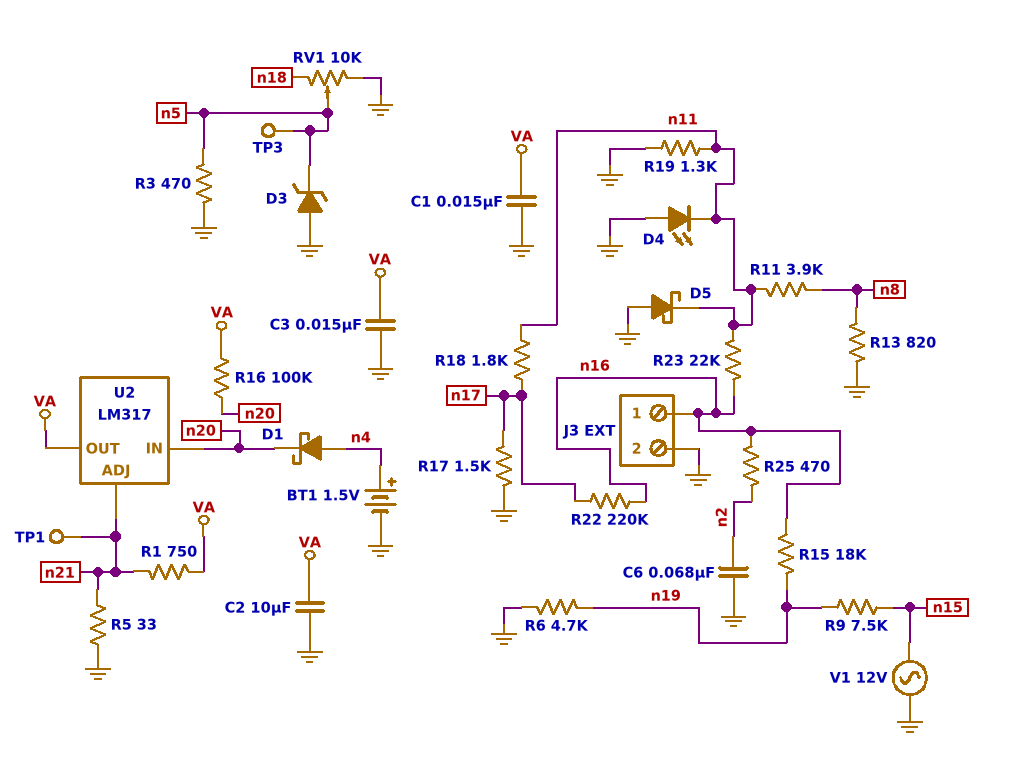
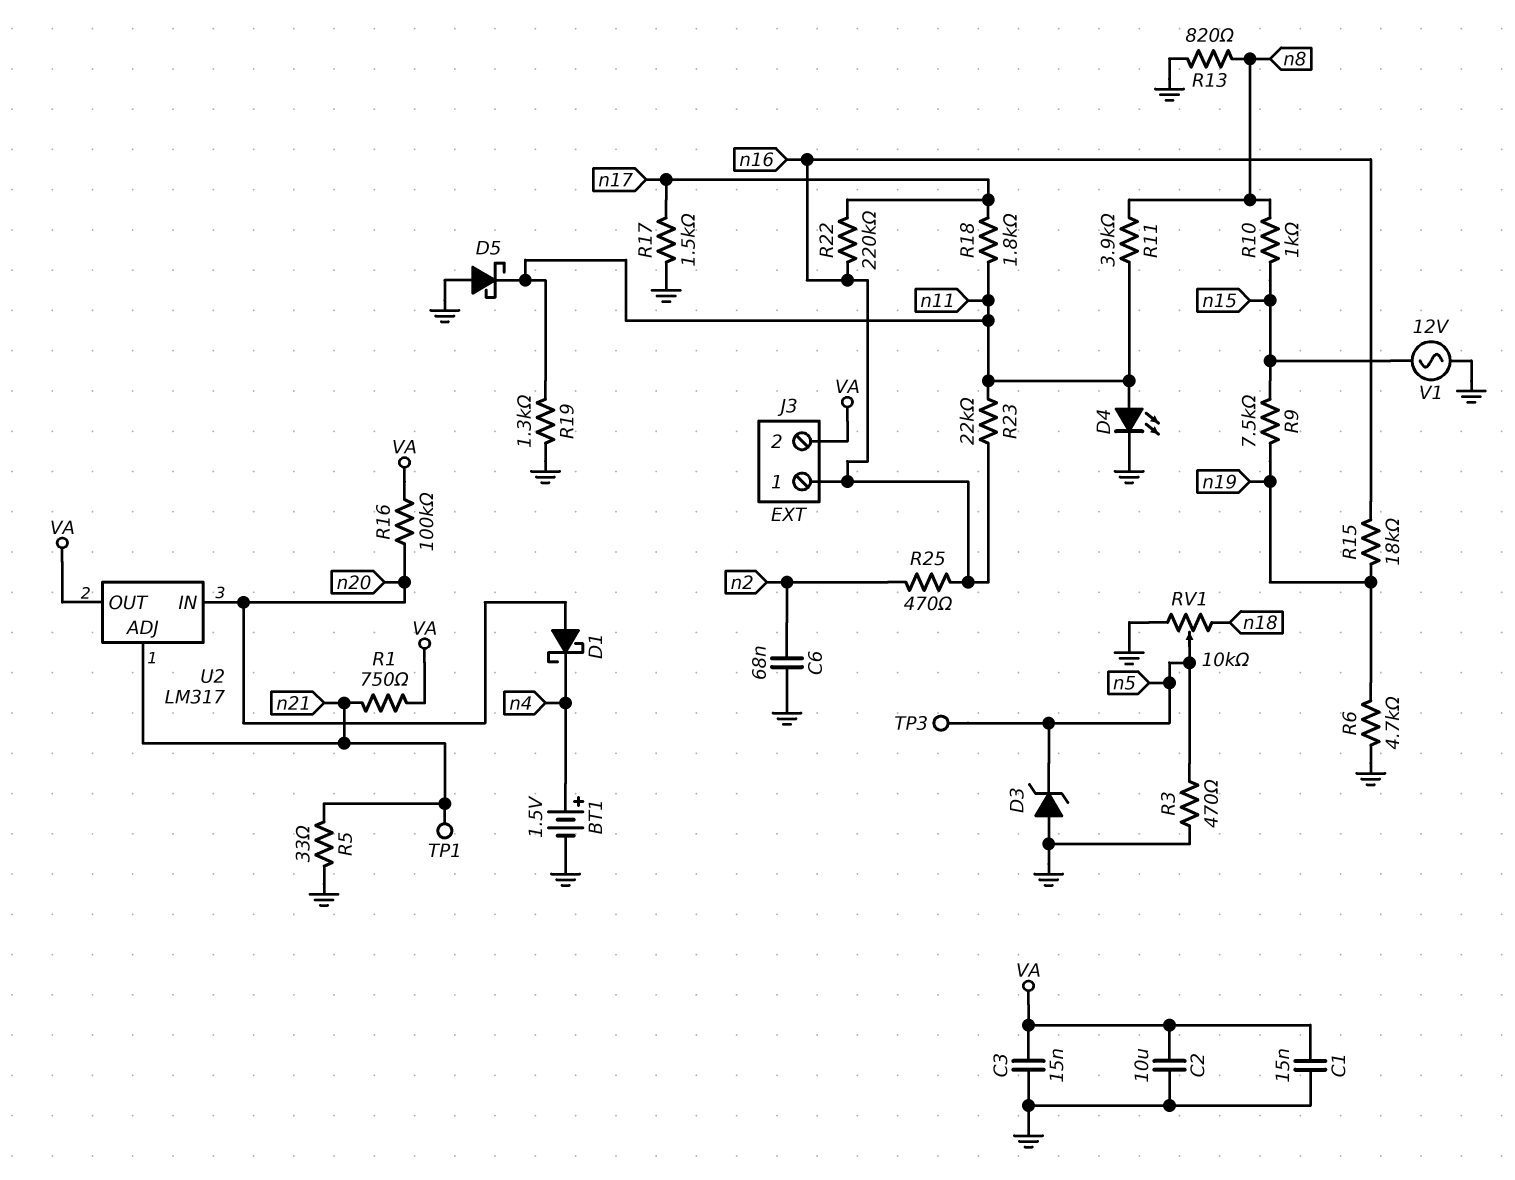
D1: schottky (A n4, K n20) -> schottky (A n20, K n4)
D4: LED (A GND, K n11) -> LED (A n11, K GND)
J3 pin 2: GND -> VA
R10: none -> 1k (n8, n15)

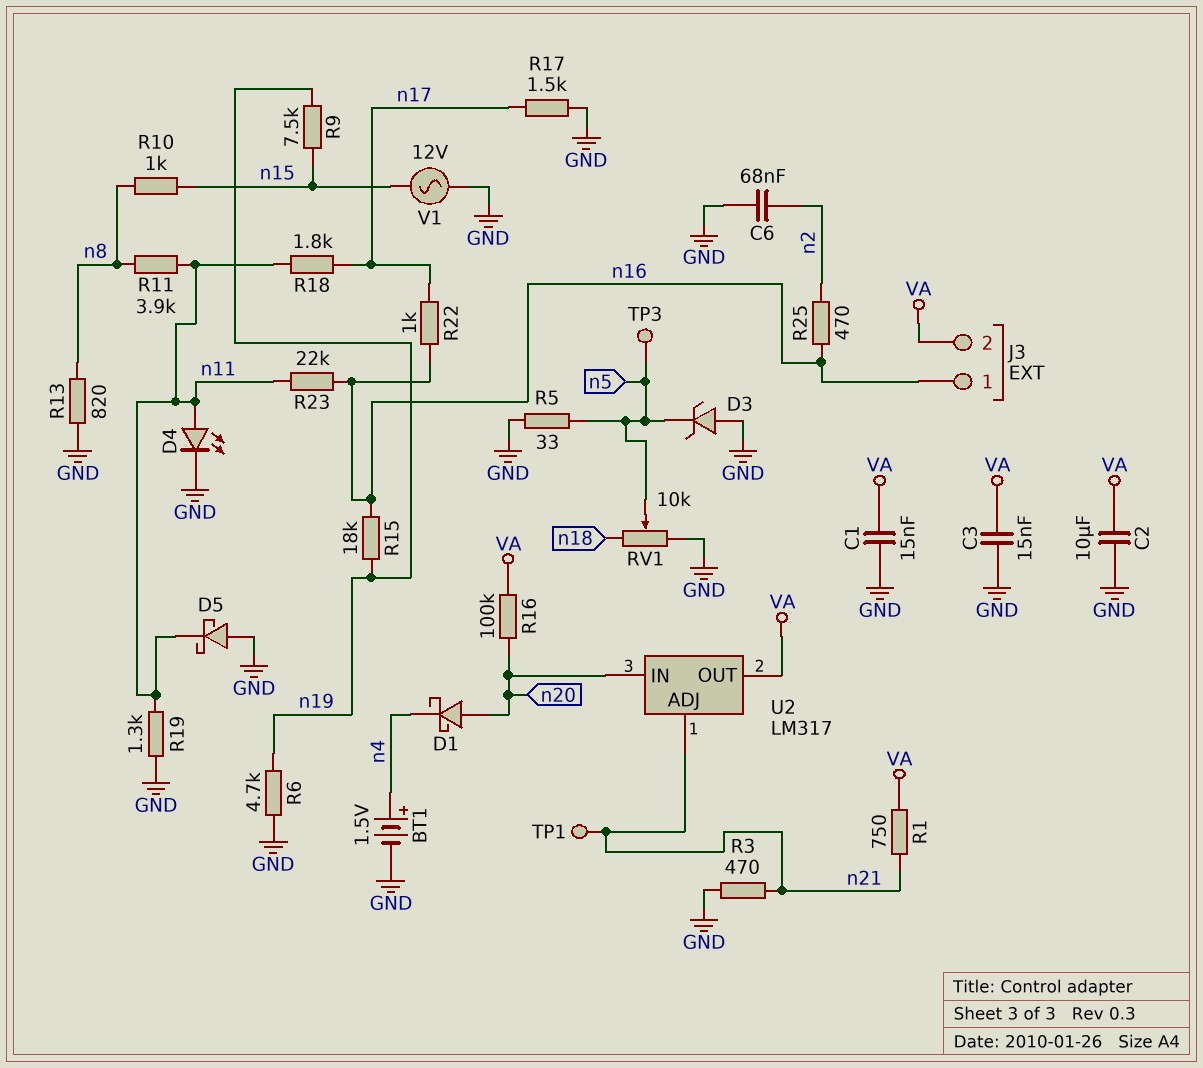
R3: 470 (GND, n5) -> 470 (GND, n21)
R5: 33 (GND, n21) -> 33 (GND, n5)
R22: 220k (n16, n17) -> 1k (n16, n17)

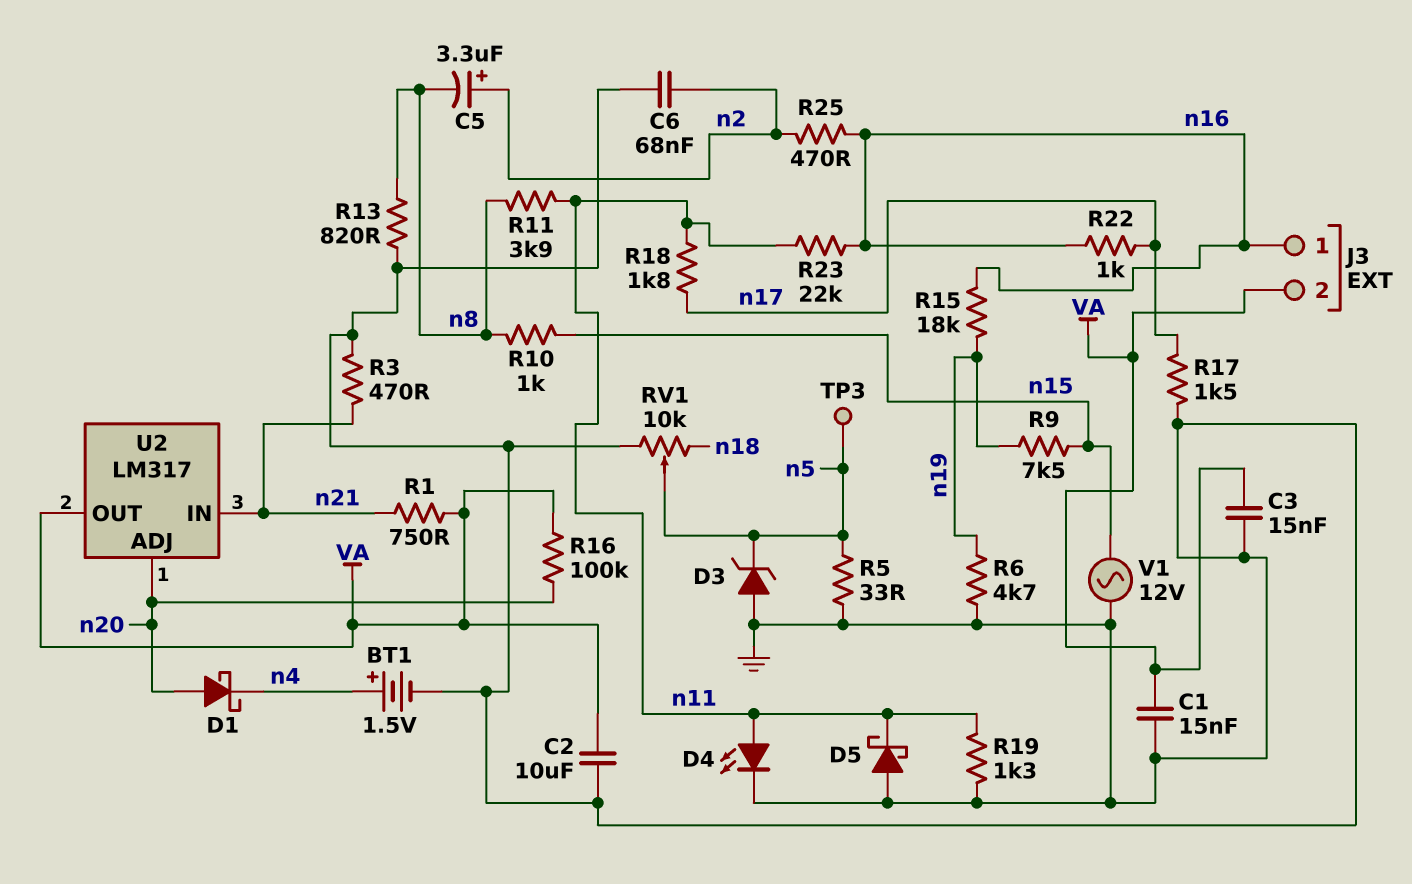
C5: none -> 3.3uF (plus n2, minus n8)
TP1: test point (n21) -> none
U2 pin ADJ: n21 -> n20
U2 pin IN: n20 -> n21

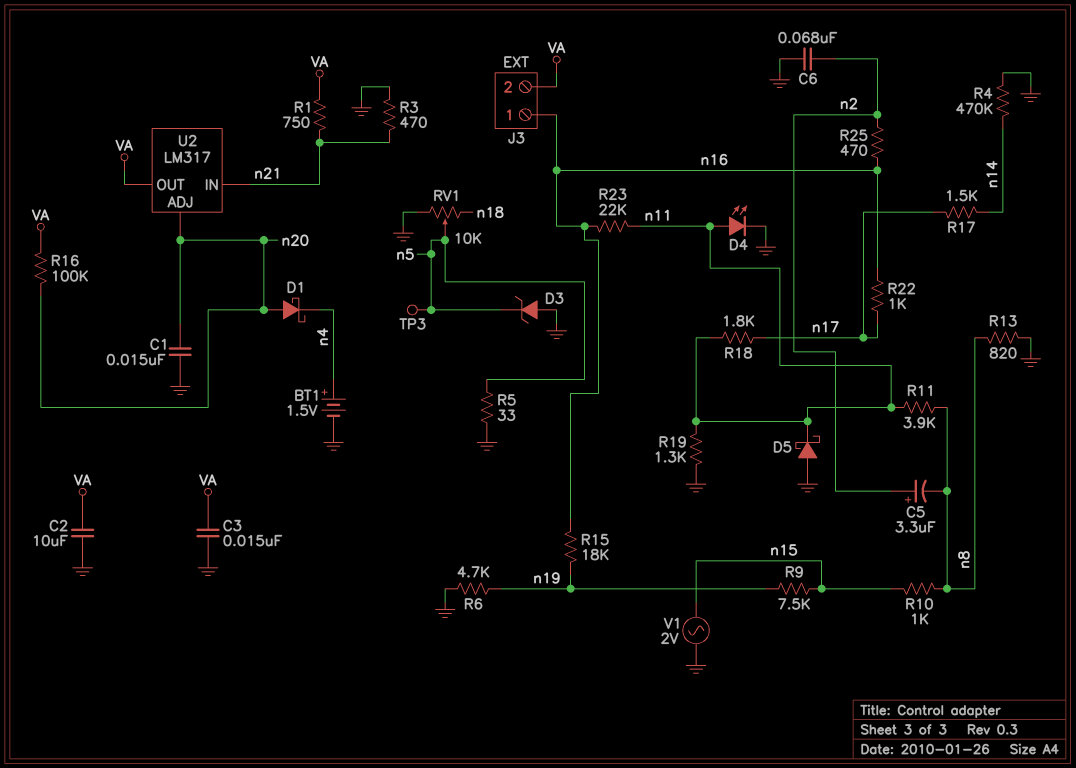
C1: 15nF (GND, VA) -> 15nF (GND, n20)
R4: none -> 470k (GND, n14)
R17: 1.5k (GND, n17) -> 1.5k (n14, n17)
V1: AC 12V (GND, n15) -> AC 2V (GND, n15)

